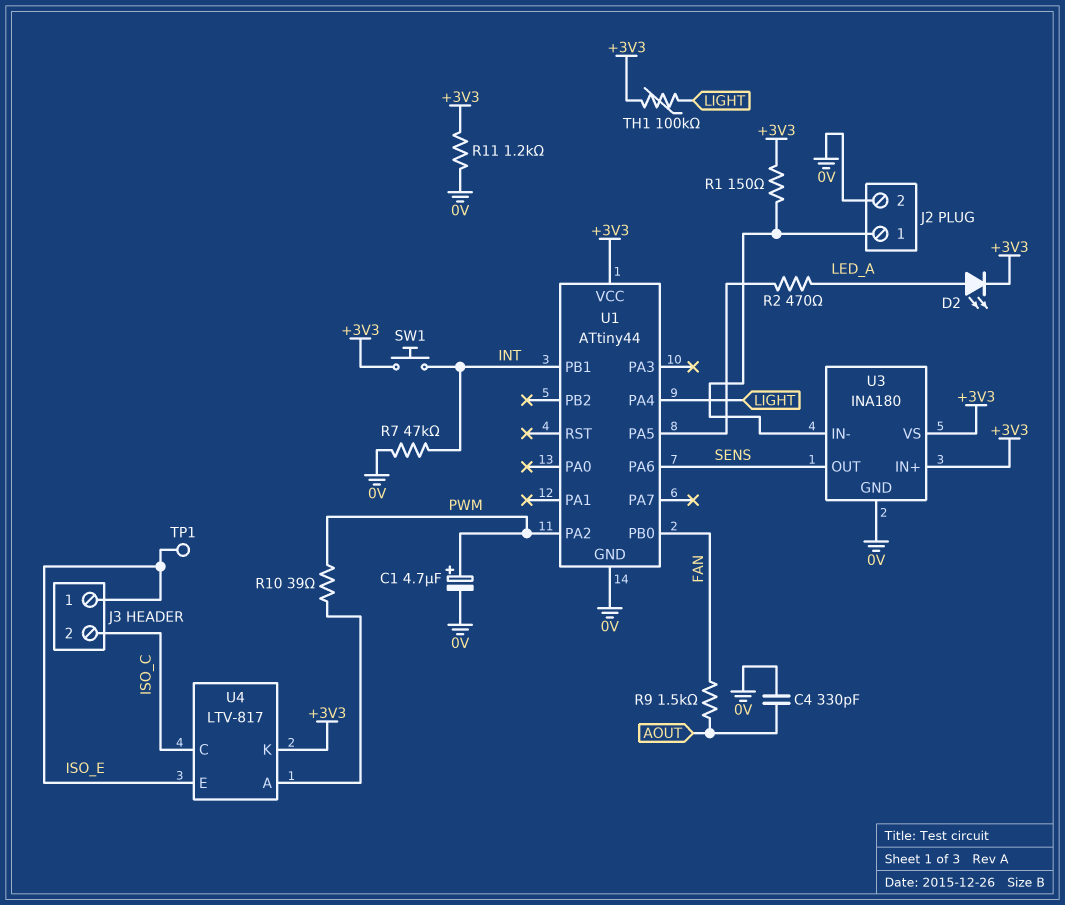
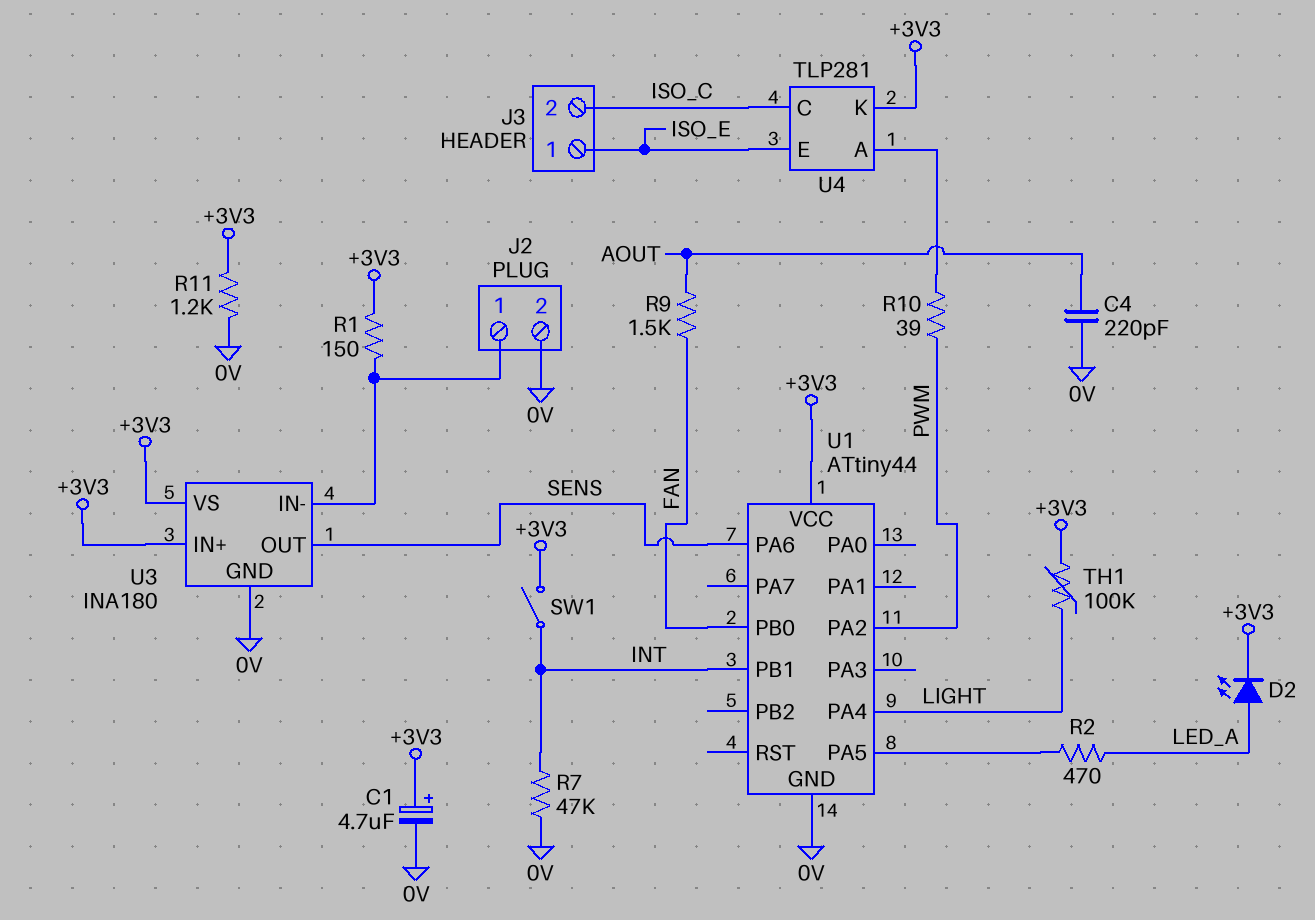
C1: 4.7uF (plus PWM, minus 0V) -> 4.7uF (plus +3V3, minus 0V)
C4: 330pF (0V, AOUT) -> 220pF (0V, AOUT)
SW1: button (+3V3, INT) -> switch (+3V3, INT)
TP1: test point (ISO_E) -> none
U4: LTV-817 -> TLP281

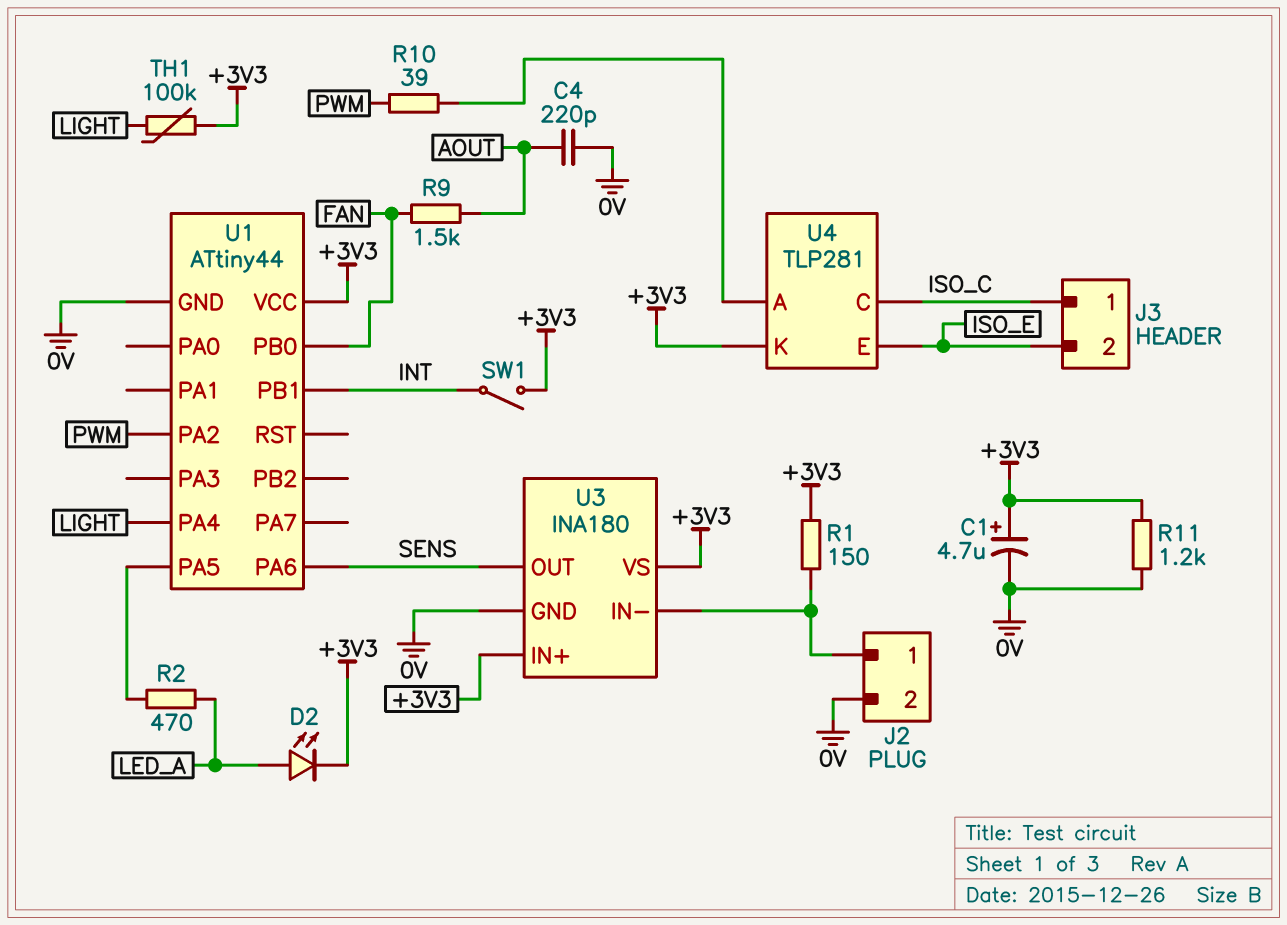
J3 pin 1: ISO_E -> ISO_C
J3 pin 2: ISO_C -> ISO_E
R7: 47k (0V, INT) -> none

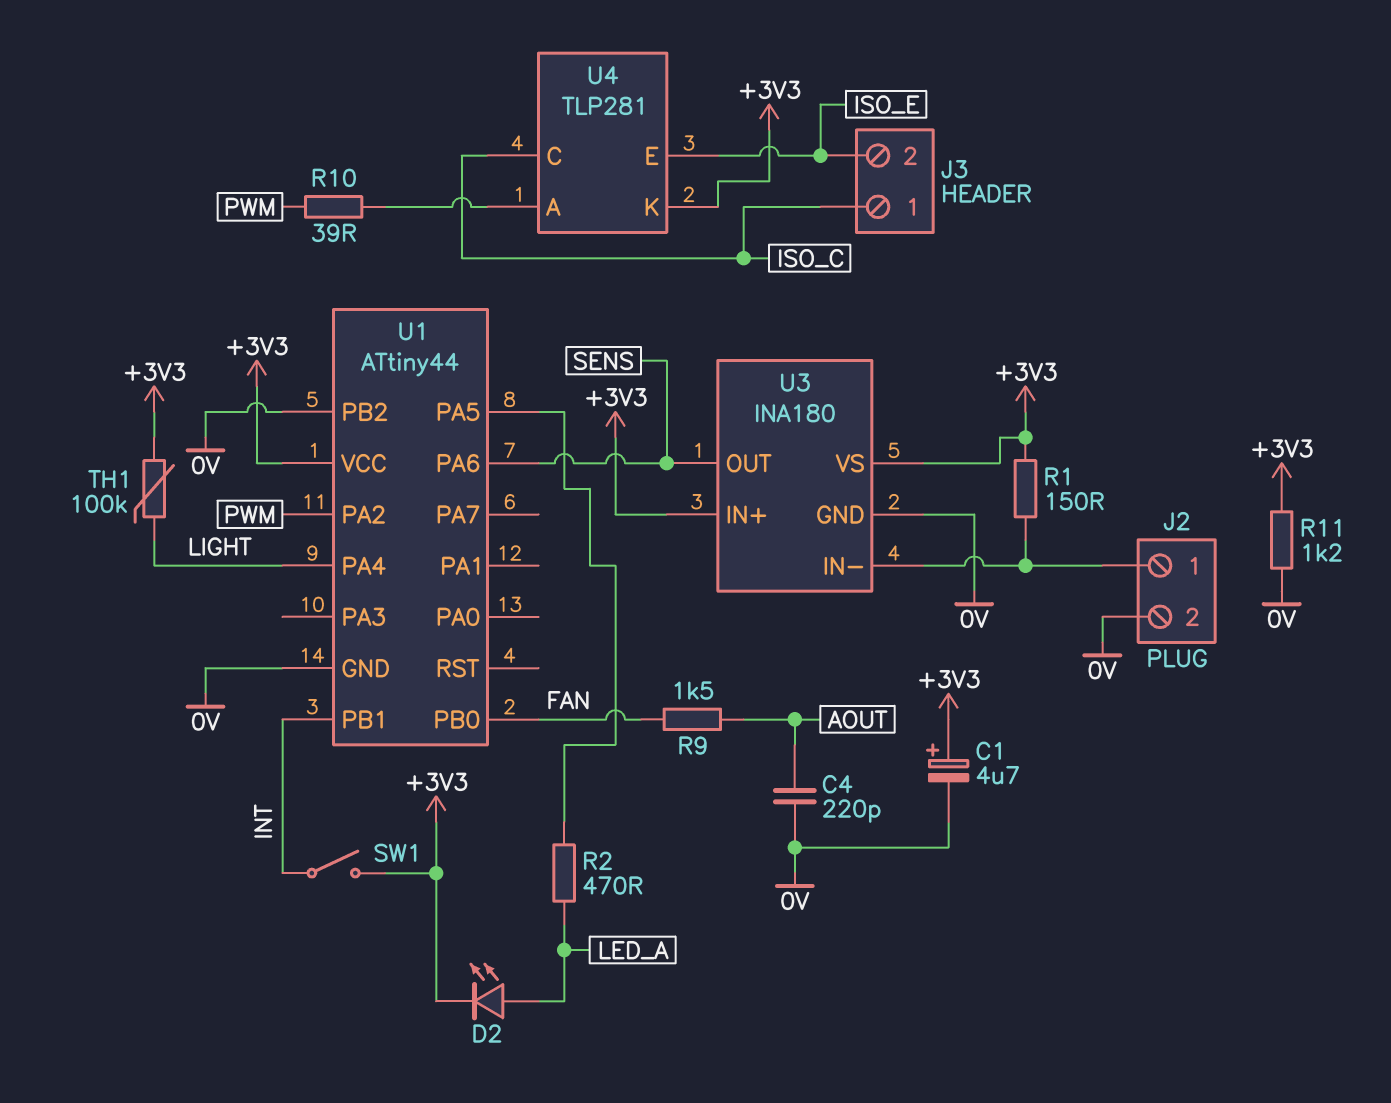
U1 pin PB2: none -> 0V

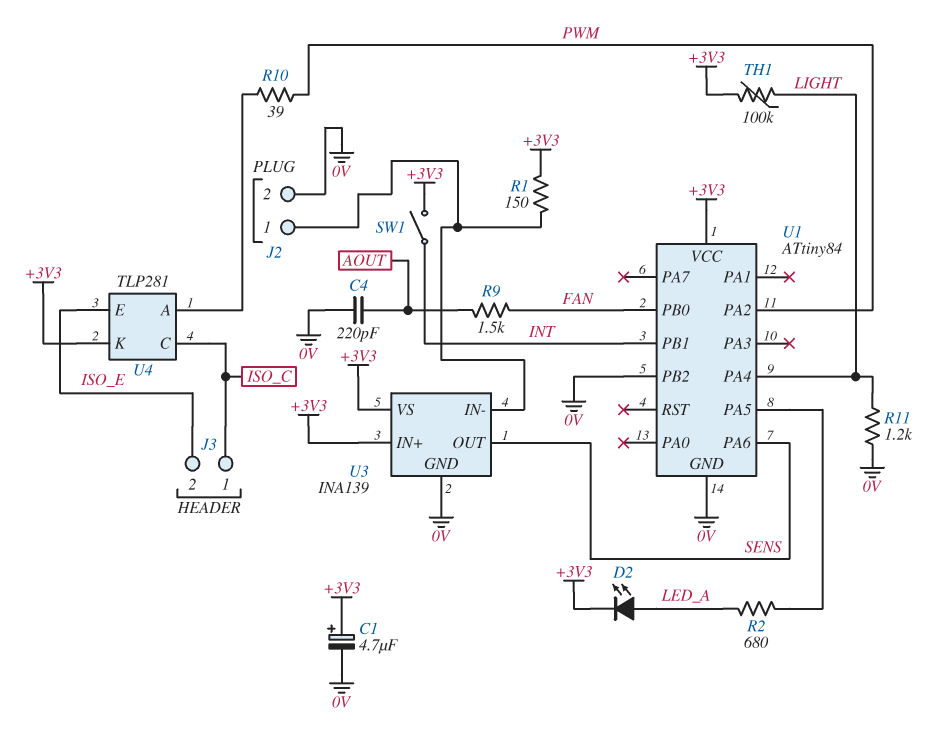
R2: 470 (LED_A, U1/PA5) -> 680 (LED_A, U1/PA5)
R11: 1.2k (+3V3, 0V) -> 1.2k (0V, LIGHT)
U1: ATtiny44 -> ATtiny84
U3: INA180 -> INA139

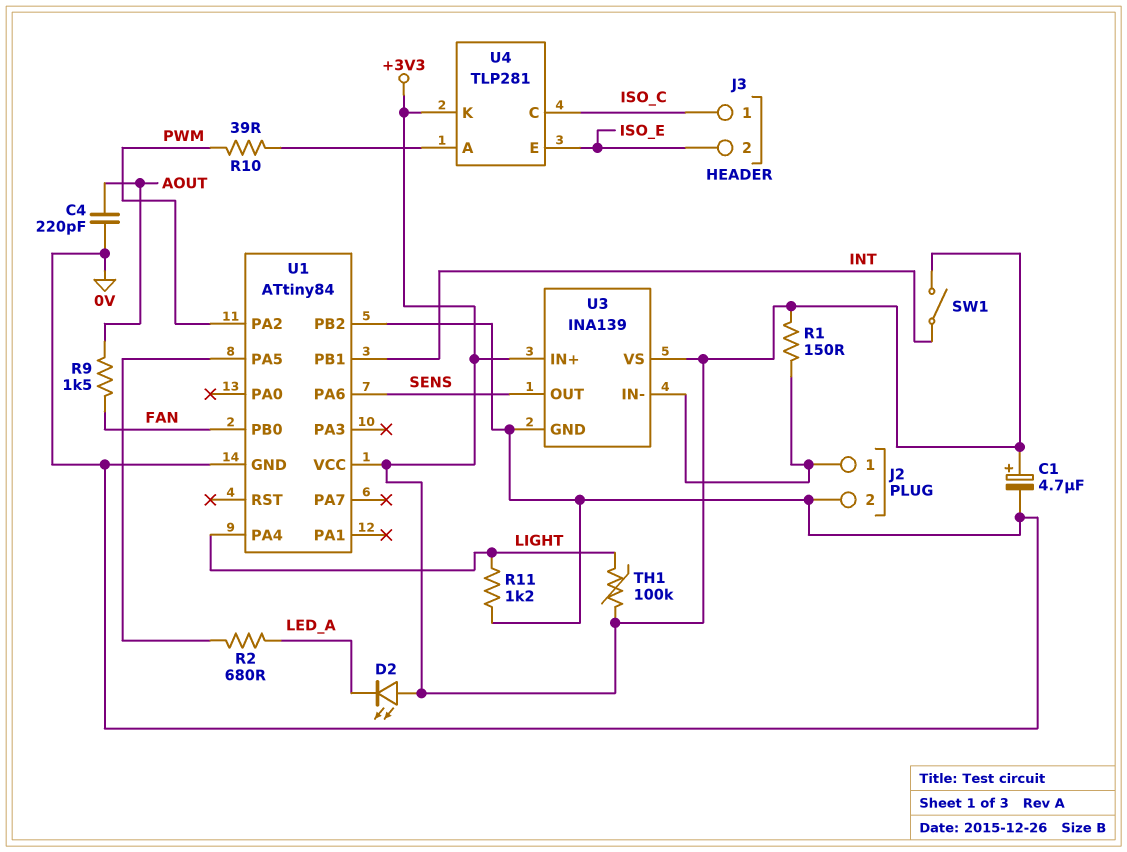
D2: LED (A LED_A, K +3V3) -> LED (A +3V3, K LED_A)

